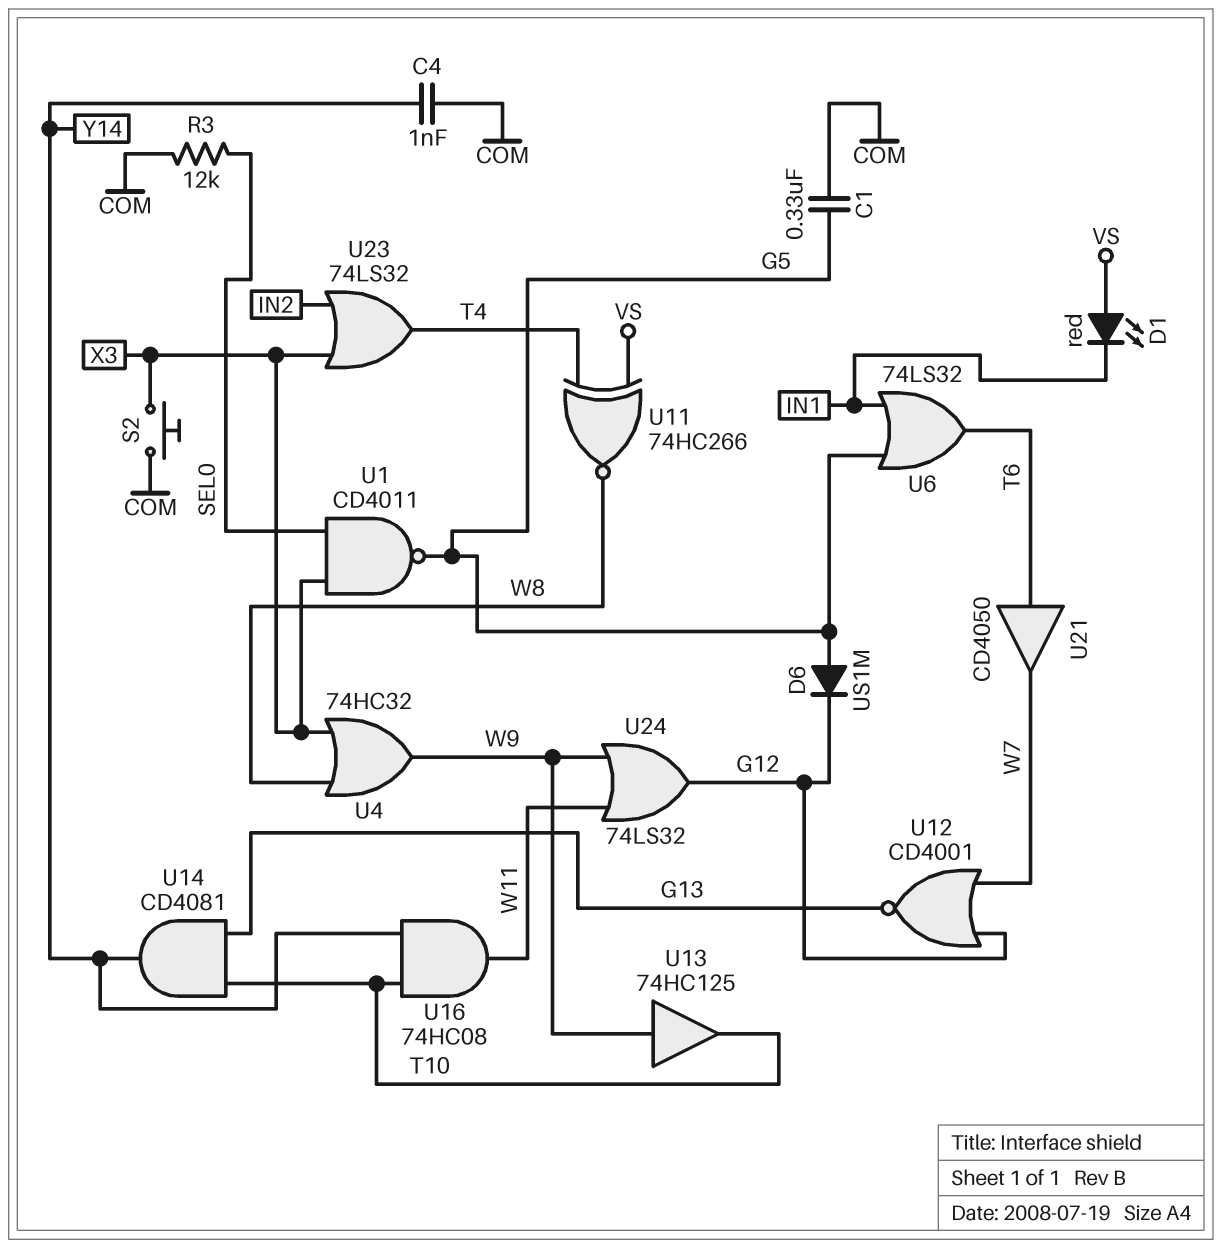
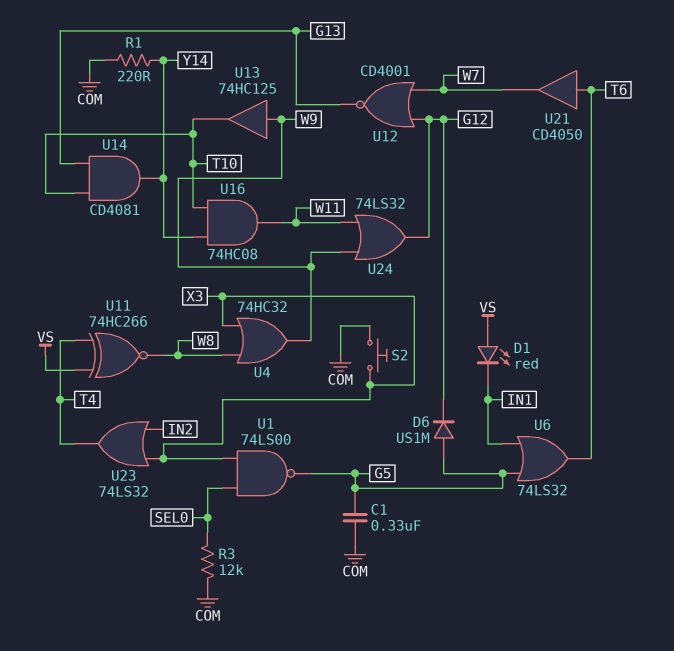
C4: 1nF (COM, Y14) -> none
R1: none -> 220 (COM, Y14)
U1: NAND CD4011 (in SEL0, in X3, out G5) -> NAND 74LS00 (in SEL0, in X3, out G5)

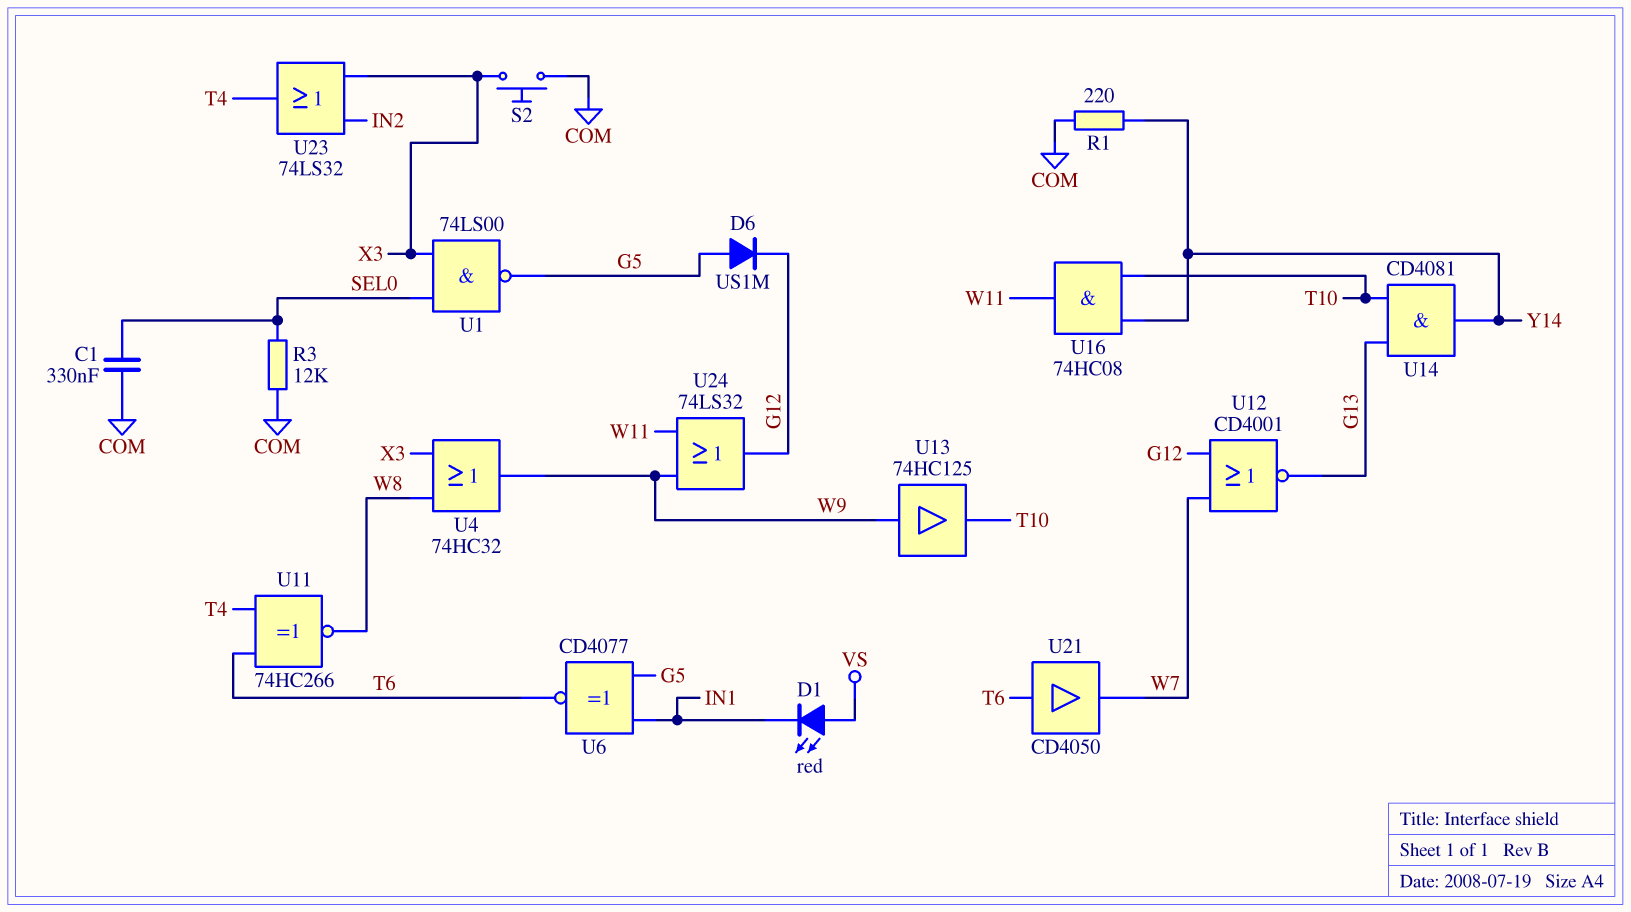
C1: 330nF (COM, G5) -> 330nF (COM, SEL0)
U6: OR 74LS32 (in G5, in IN1, out T6) -> XNOR CD4077 (in G5, in IN1, out T6)
U11: XNOR 74HC266 (in T4, in VS, out W8) -> XNOR 74HC266 (in T4, in T6, out W8)

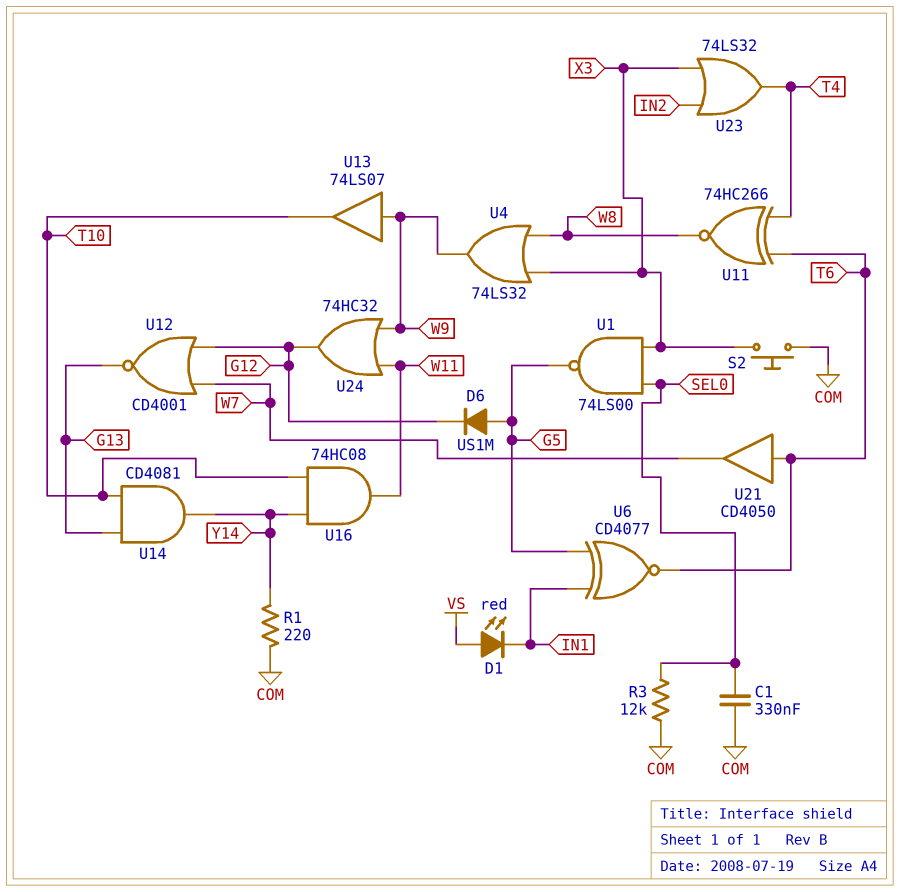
U4: OR 74HC32 (in W8, in X3, out W9) -> OR 74LS32 (in W8, in X3, out W9)
U13: buffer 74HC125 (in W9, out T10) -> buffer 74LS07 (in W9, out T10)
U24: OR 74LS32 (in W9, in W11, out G12) -> OR 74HC32 (in W9, in W11, out G12)

